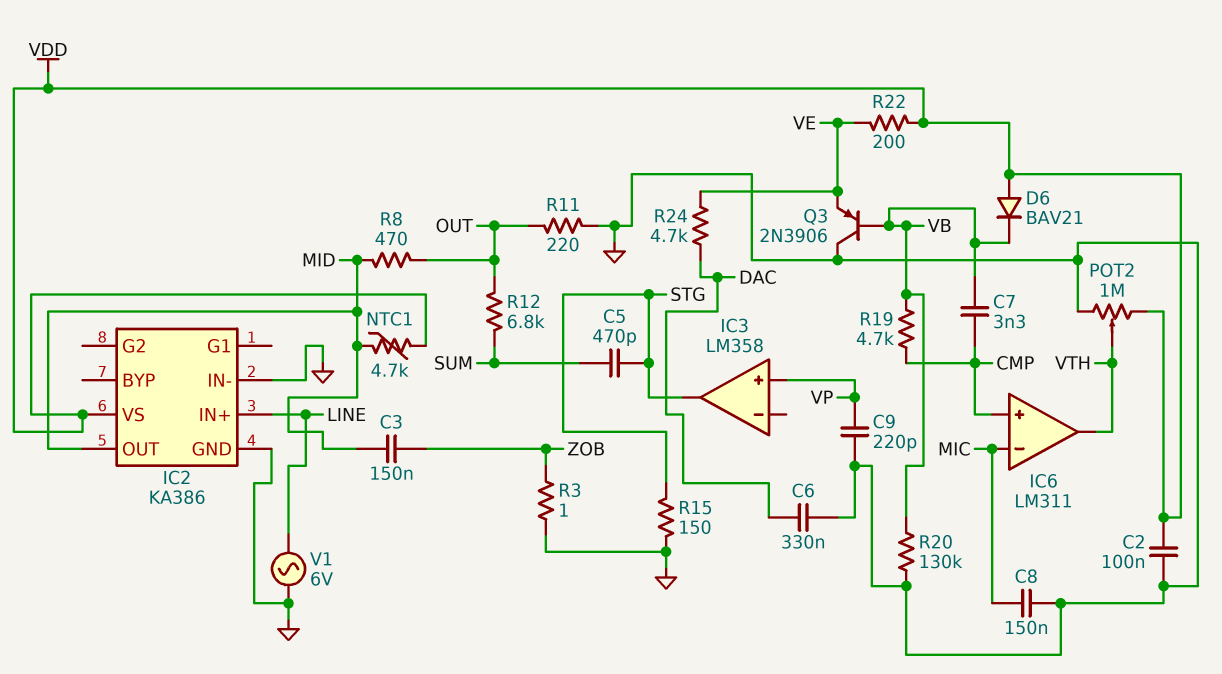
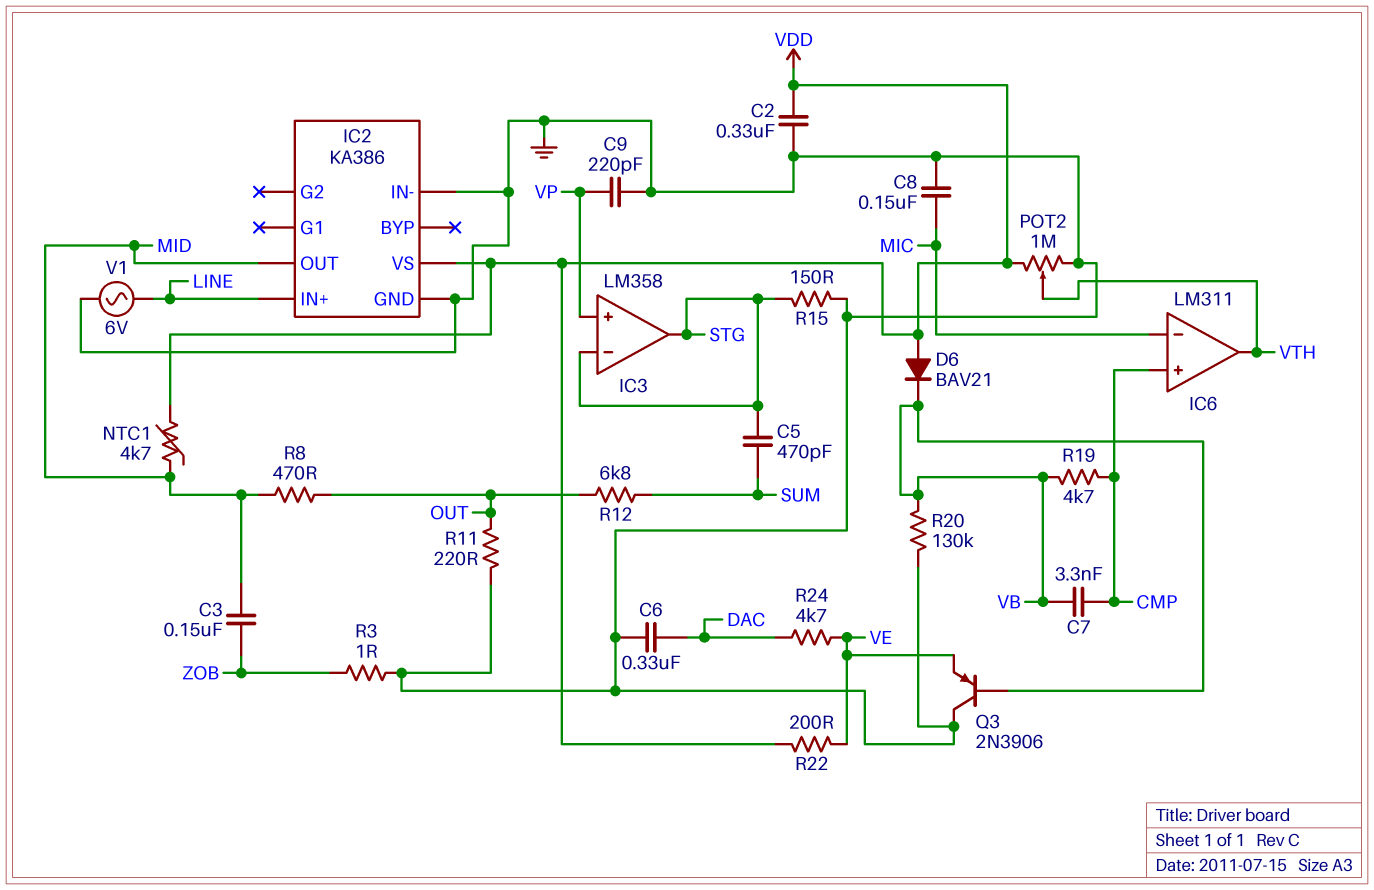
C2: 100nF (GND, VDD) -> 330nF (GND, VDD)
IC3 pin in-: none -> STG

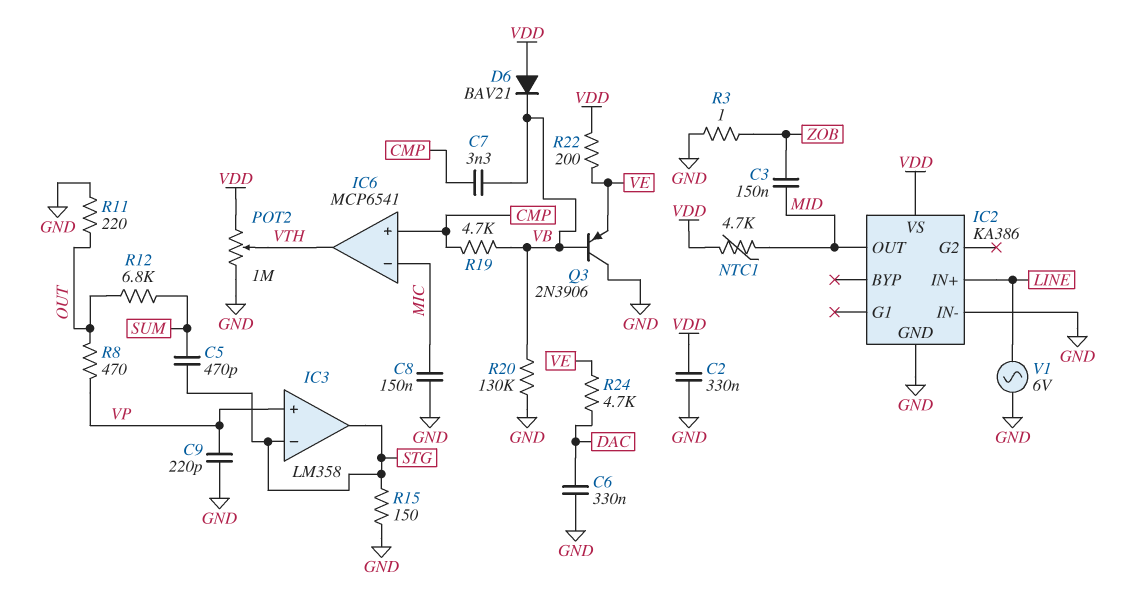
IC6: LM311 -> MCP6541
R8: 470 (MID, OUT) -> 470 (OUT, VP)

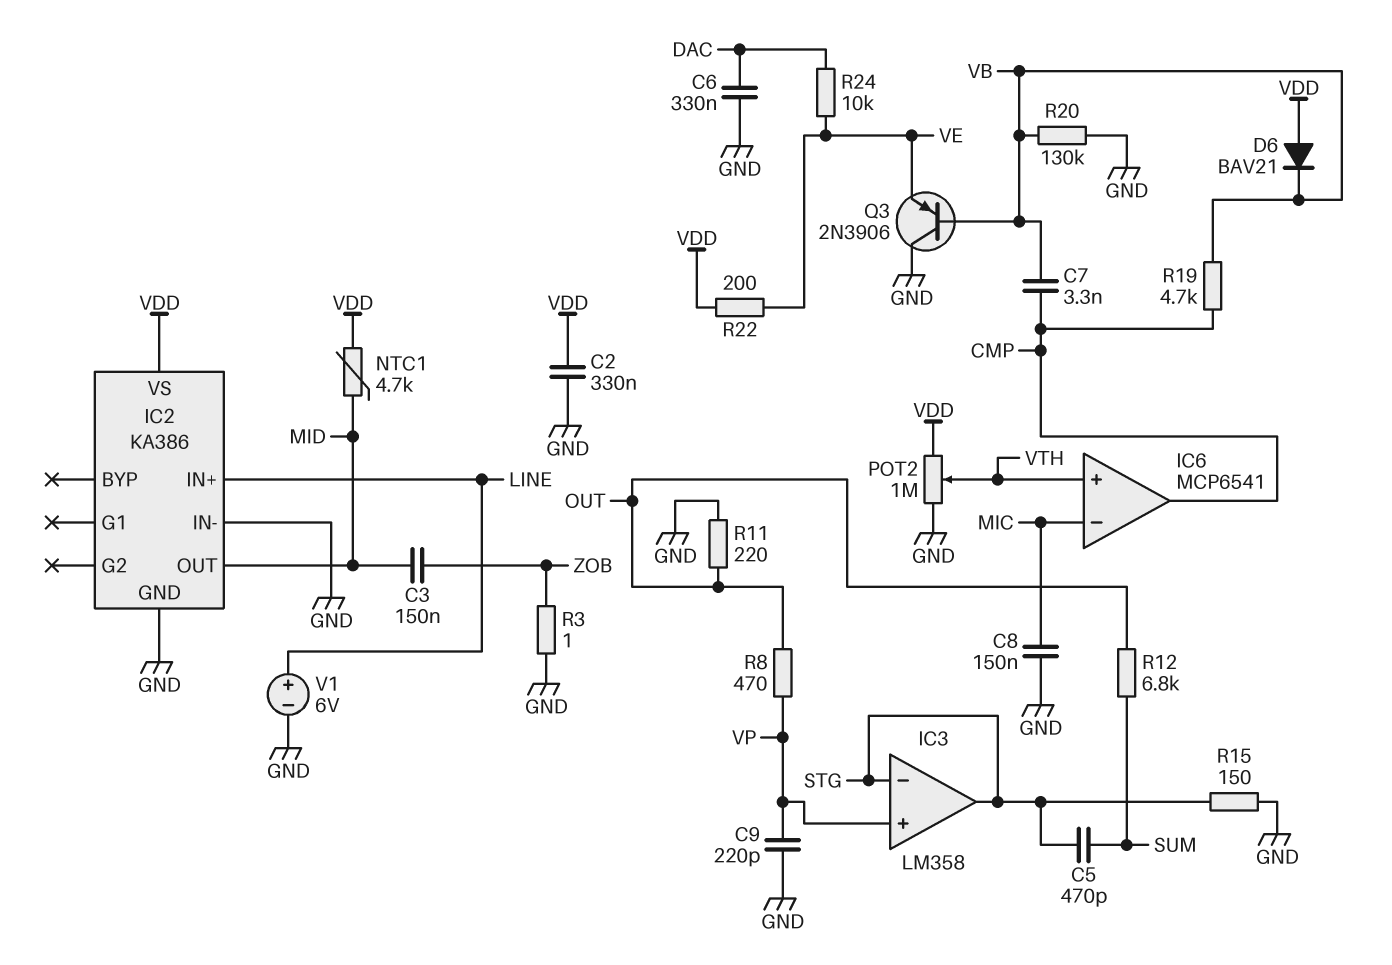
IC6 pin in+: CMP -> VTH
IC6 pin out: VTH -> CMP
R24: 4.7k (DAC, VE) -> 10k (DAC, VE)
V1: AC 6V (GND, LINE) -> 6V (plus LINE, minus GND)

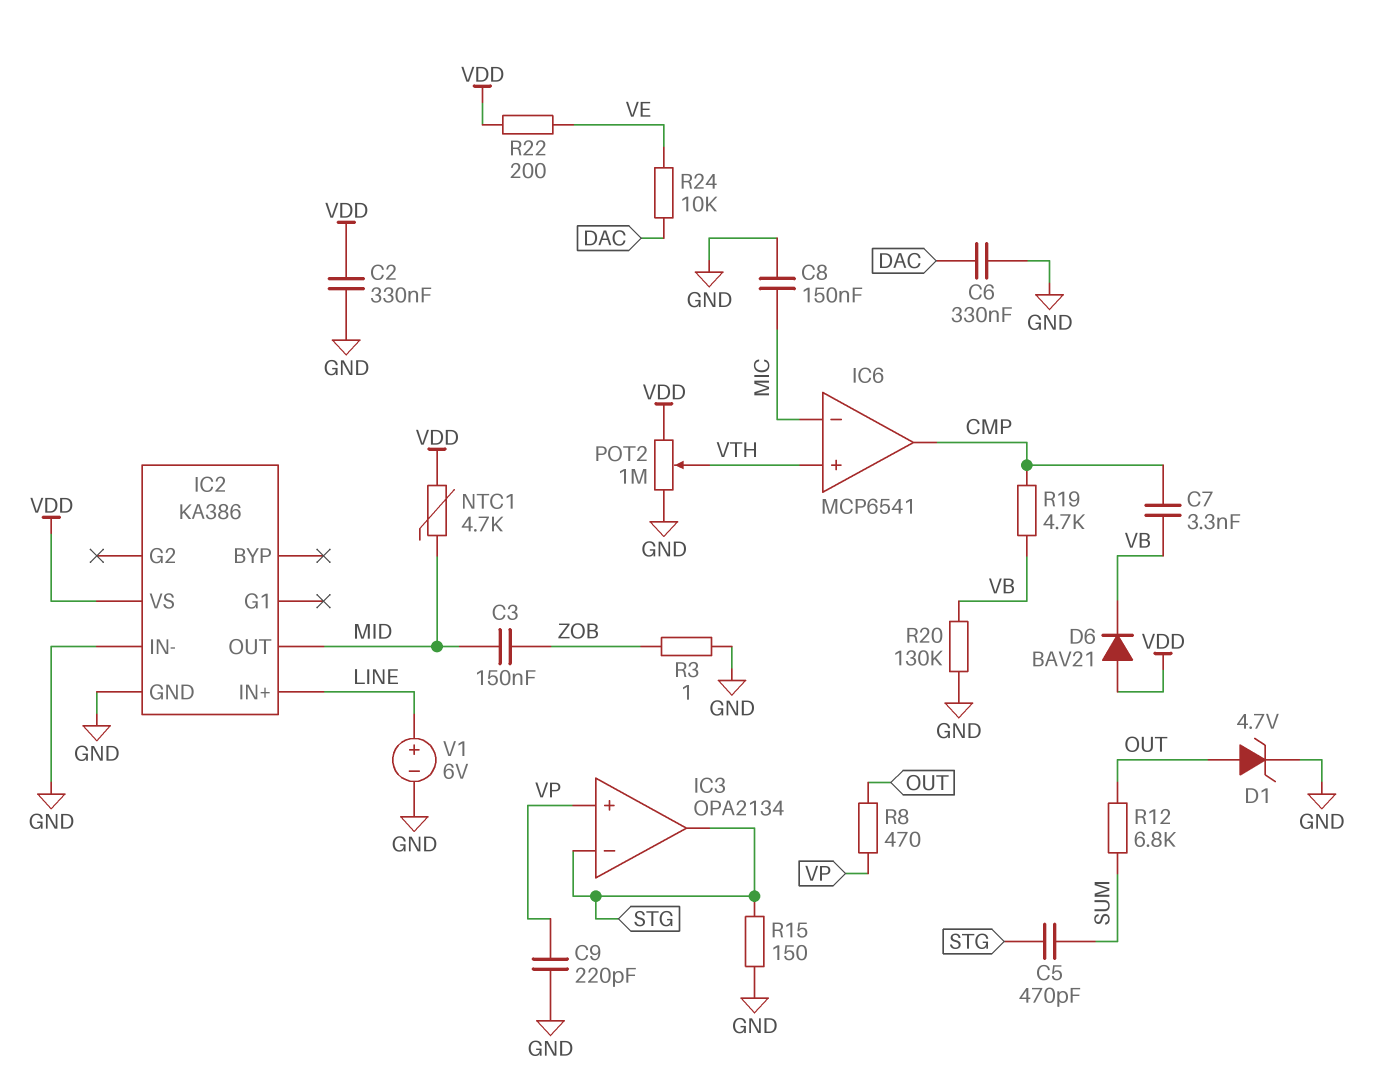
D1: none -> zener 4.7V (A OUT, K GND)
IC3: LM358 -> OPA2134
Q3: PNP 2N3906 (B VB, C GND, E VE) -> none
R11: 220 (GND, OUT) -> none

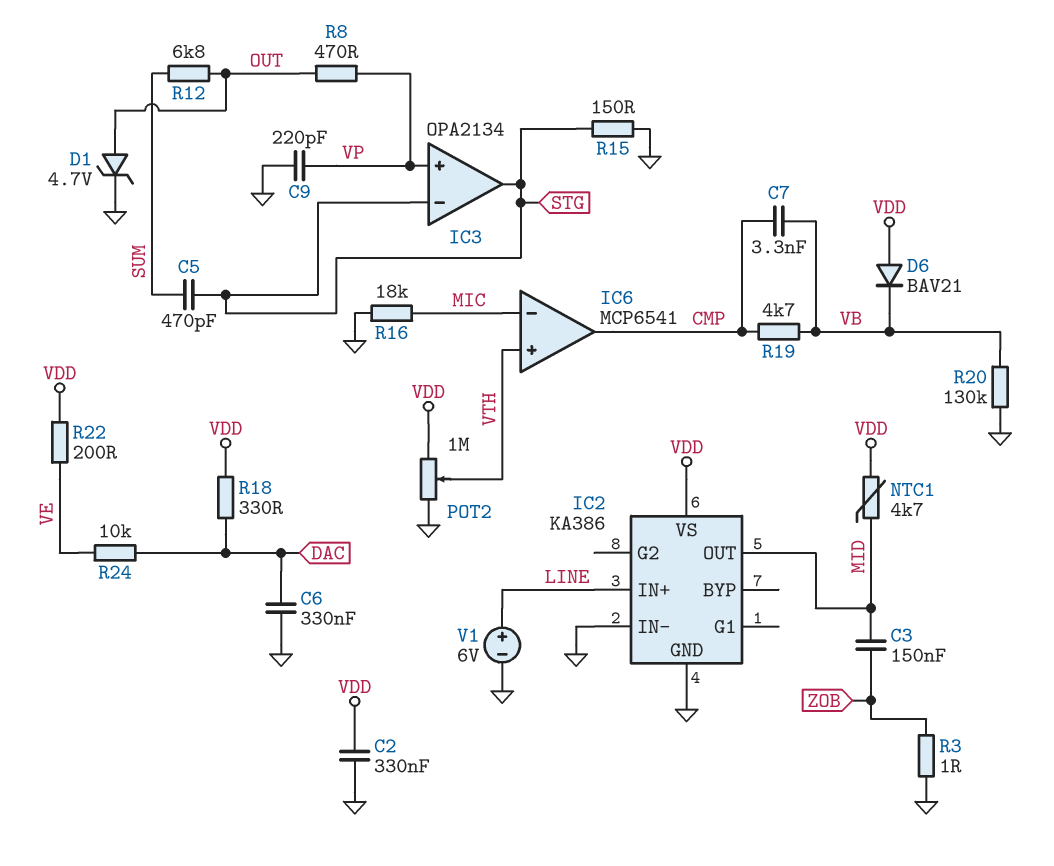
C8: 150nF (GND, MIC) -> none
R16: none -> 18k (GND, MIC)
R18: none -> 330 (DAC, VDD)

